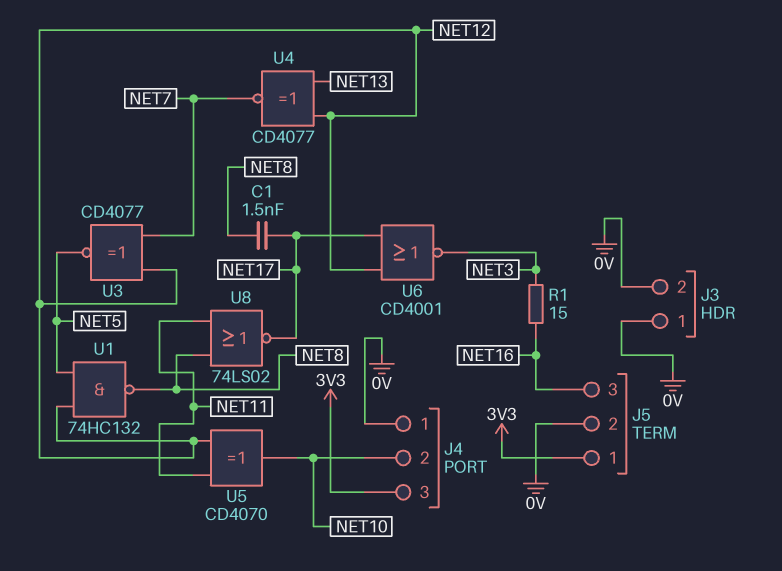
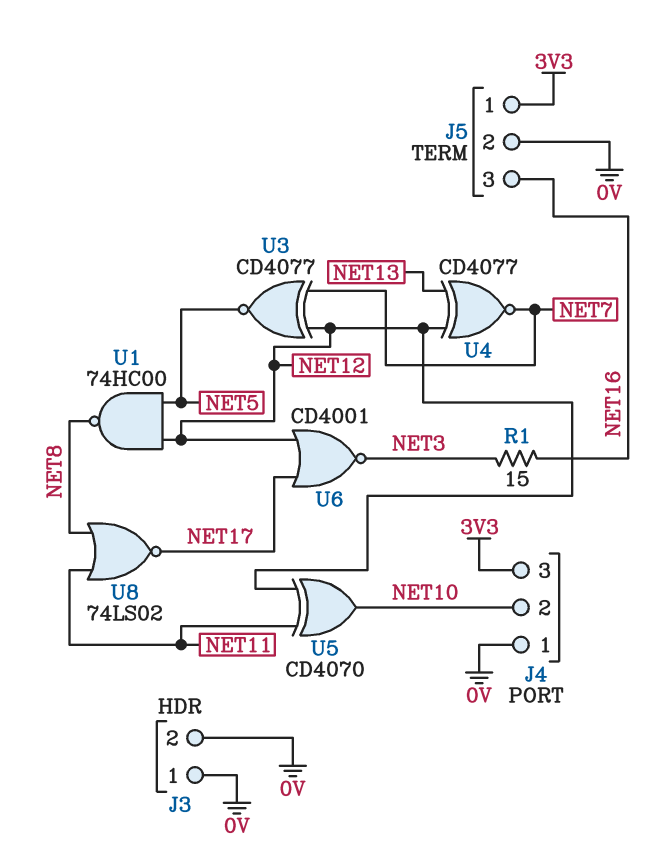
C1: 1.5nF (NET8, NET17) -> none
U1: NAND 74HC132 (in NET5, in NET12, out NET8) -> NAND 74HC00 (in NET5, in NET12, out NET8)

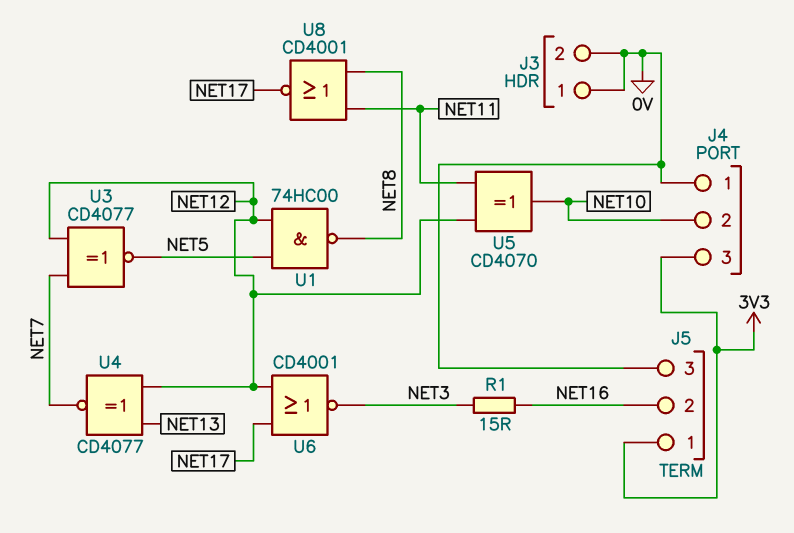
J5 pin 2: 0V -> NET16
J5 pin 3: NET16 -> 0V
U8: NOR 74LS02 (in NET8, in NET11, out NET17) -> NOR CD4001 (in NET8, in NET11, out NET17)

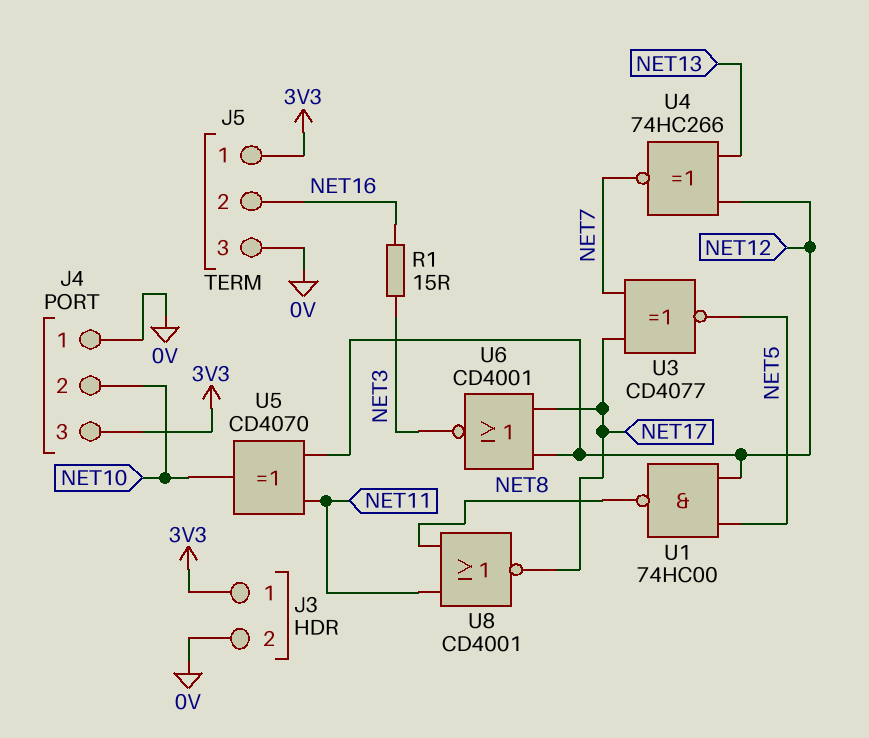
J3 pin 1: 0V -> 3V3
U3: XNOR CD4077 (in NET7, in NET12, out NET5) -> XNOR CD4077 (in NET7, in NET17, out NET5)
U4: XNOR CD4077 (in NET12, in NET13, out NET7) -> XNOR 74HC266 (in NET12, in NET13, out NET7)

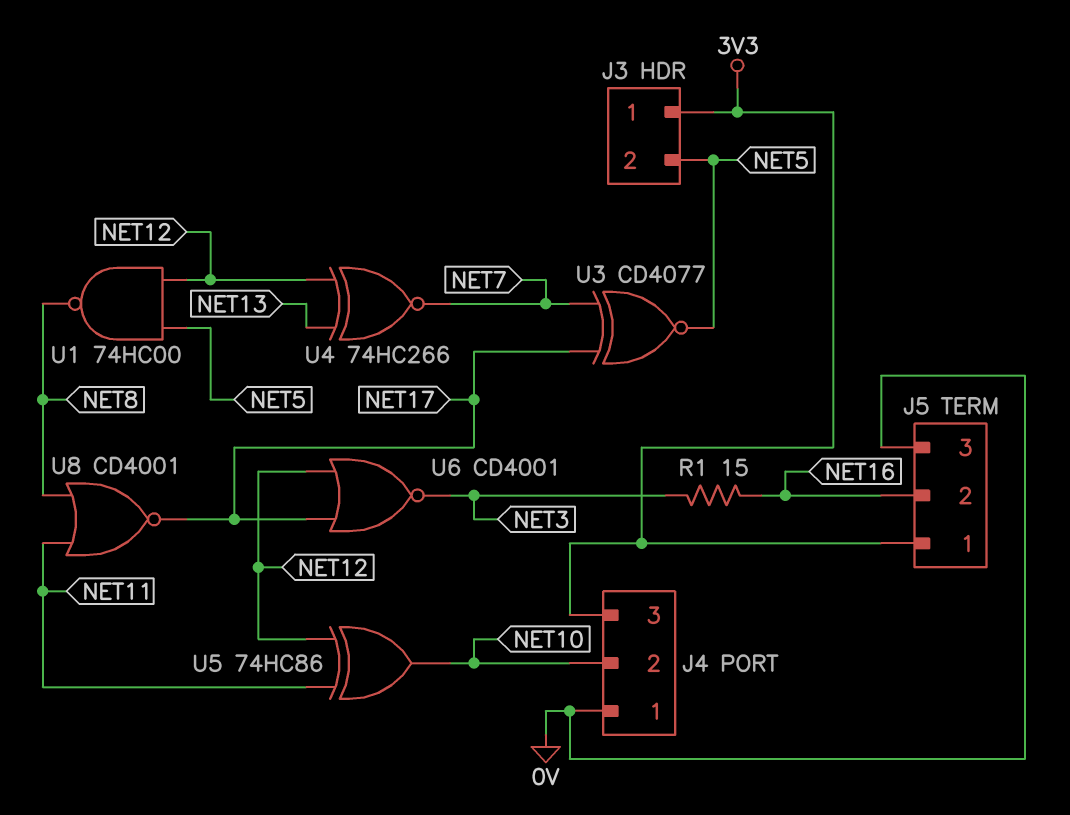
J3 pin 2: 0V -> NET5
U5: XOR CD4070 (in NET11, in NET12, out NET10) -> XOR 74HC86 (in NET11, in NET12, out NET10)

